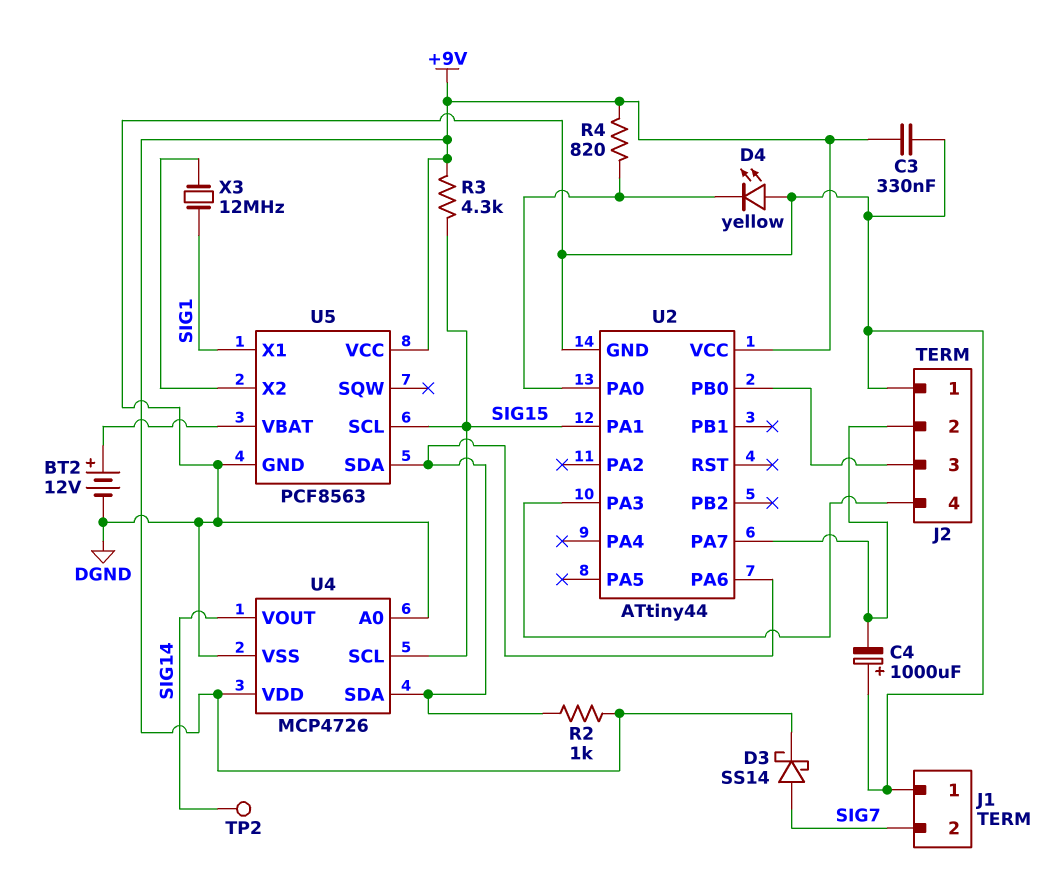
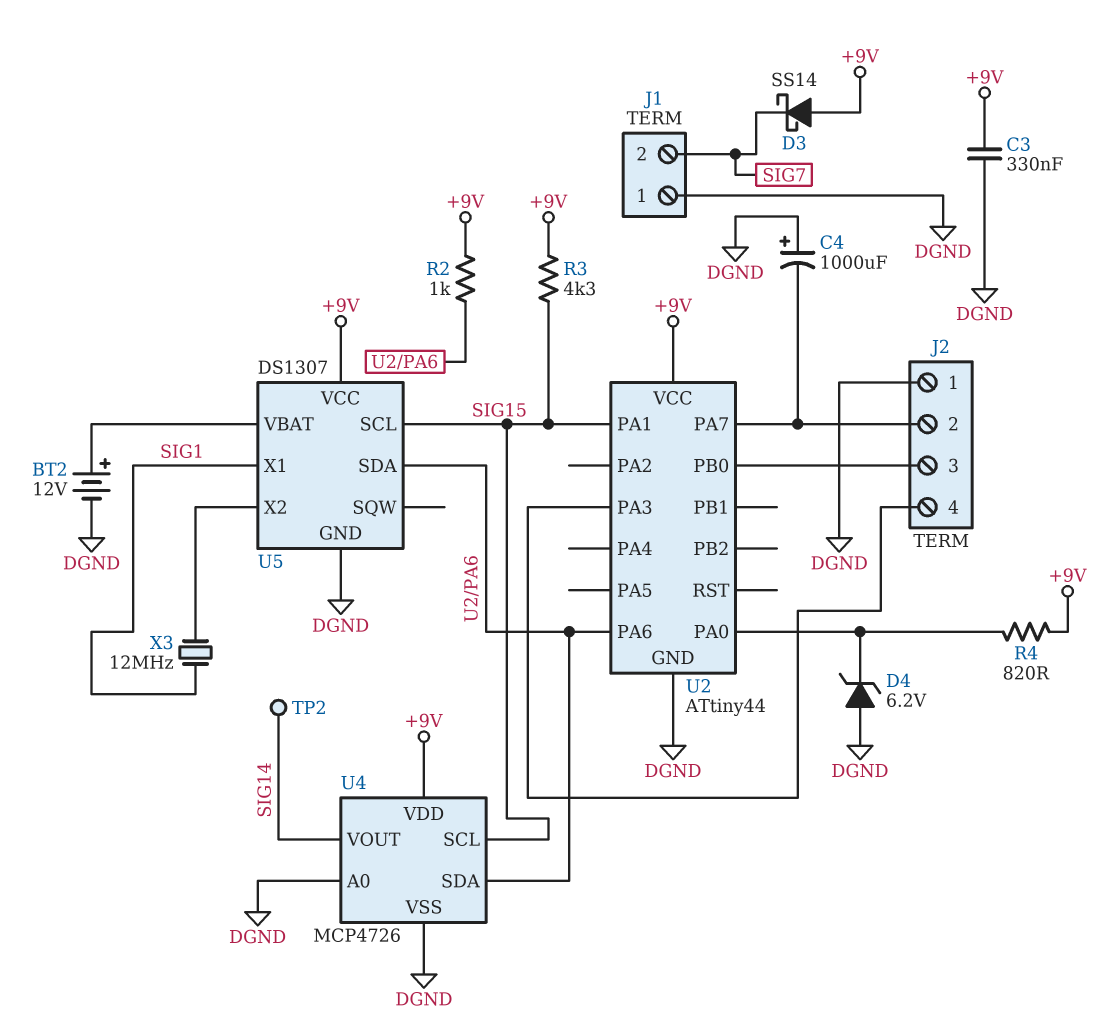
D3: schottky SS14 (A SIG7, K +9V) -> schottky SS14 (A +9V, K SIG7)
D4: LED yellow (A DGND, K U2/PA0) -> zener 6.2V (A DGND, K U2/PA0)
U5: PCF8563 -> DS1307

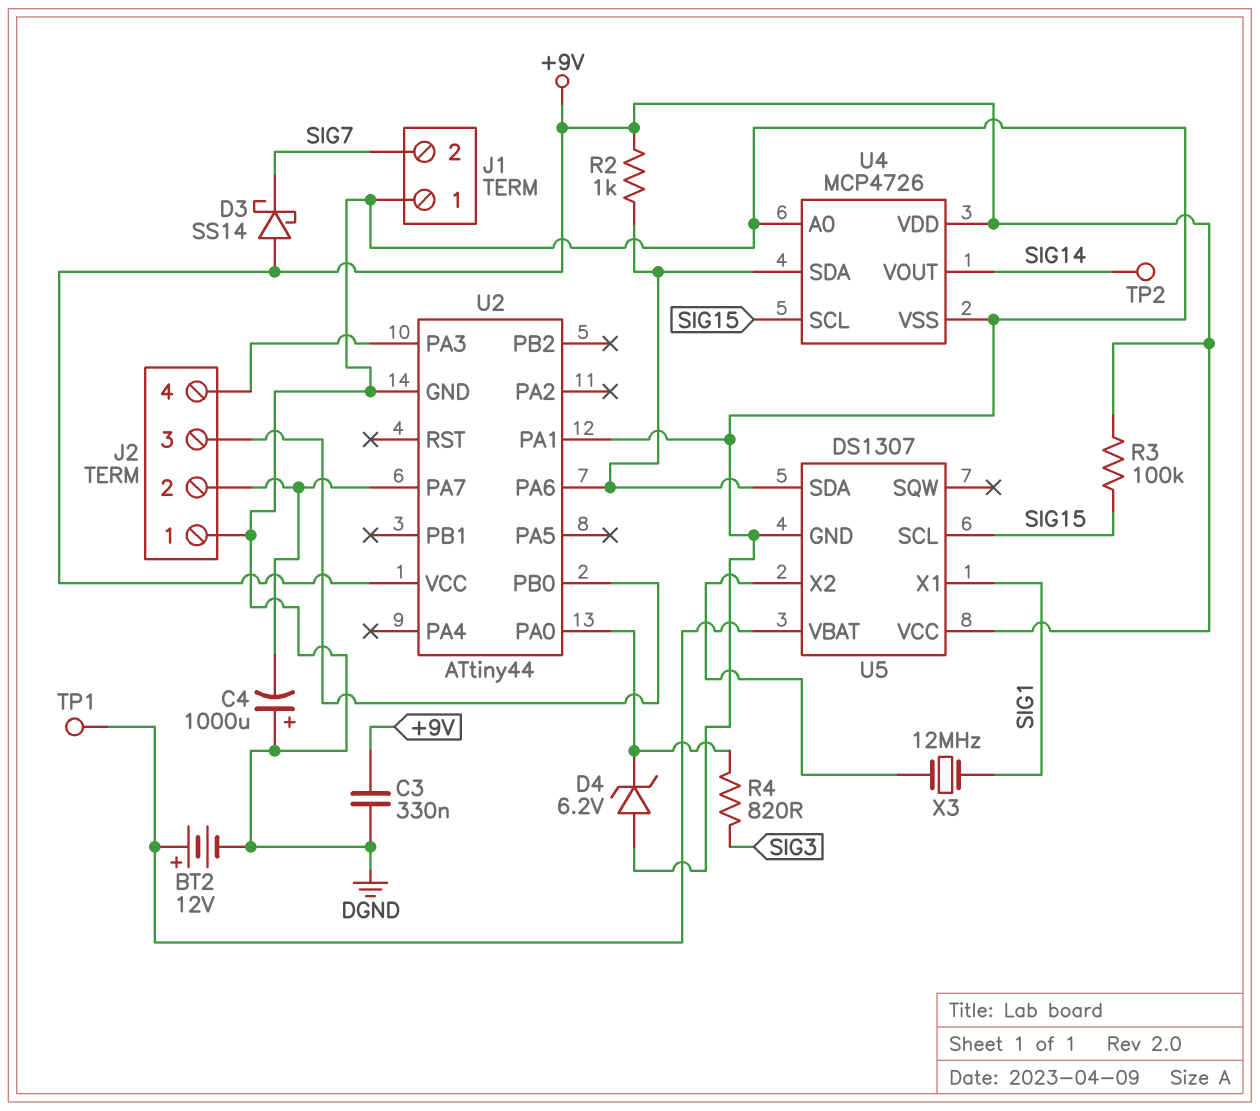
R3: 4.3k (+9V, SIG15) -> 100k (+9V, SIG15)
R4: 820 (+9V, U2/PA0) -> 820 (SIG3, U2/PA0)
TP1: none -> test point (U5/VBAT)
U2 pin PA1: SIG15 -> DGND

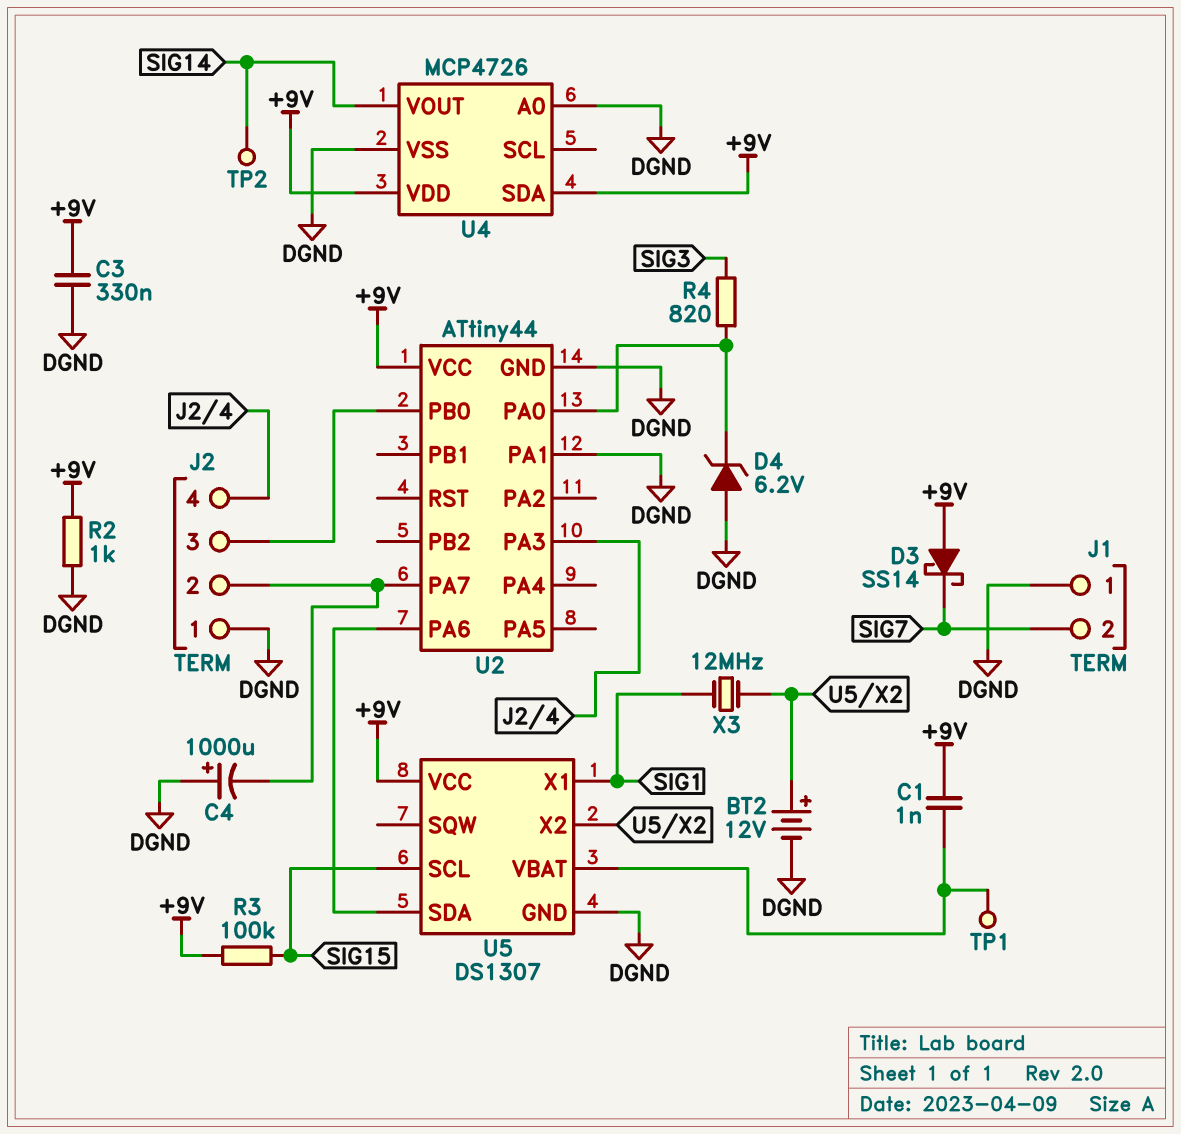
BT2: 12V (plus U5/VBAT, minus DGND) -> 12V (plus U5/X2, minus DGND)
C1: none -> 1nF (+9V, U5/VBAT)
R2: 1k (+9V, U2/PA6) -> 1k (+9V, DGND)
U4 pin SCL: SIG15 -> none
U4 pin SDA: U2/PA6 -> +9V

